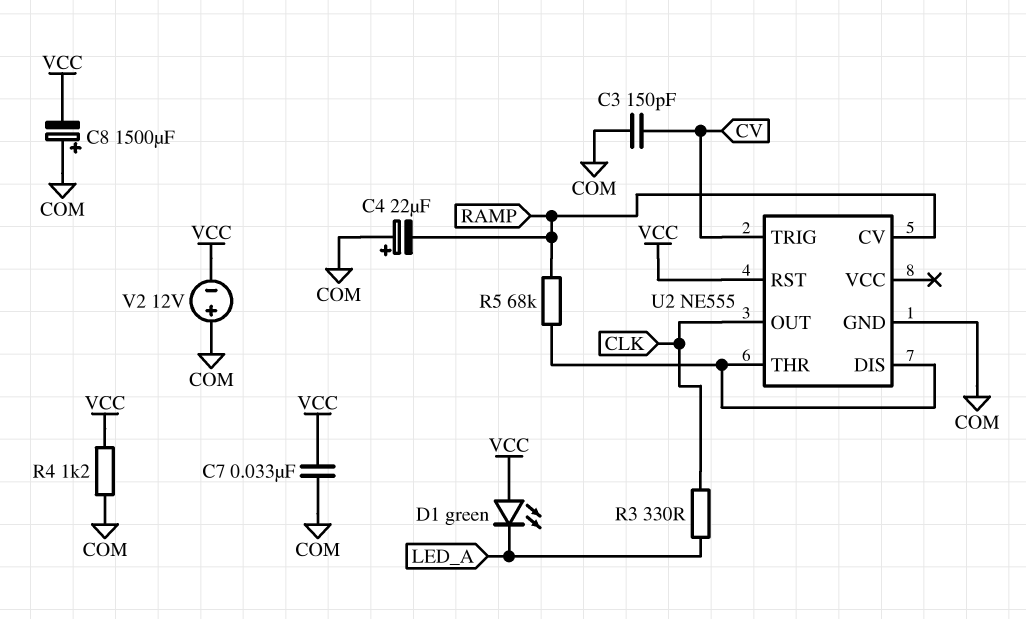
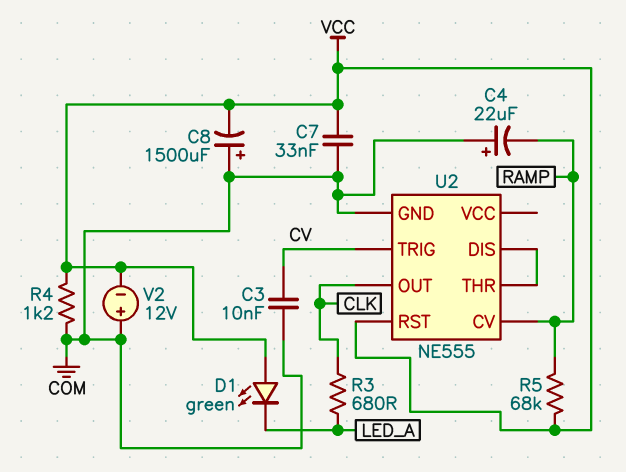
C3: 150pF (COM, CV) -> 10nF (COM, CV)
R3: 330 (CLK, LED_A) -> 680 (CLK, LED_A)
R5: 68k (RAMP, U2/DIS) -> 68k (RAMP, VCC)

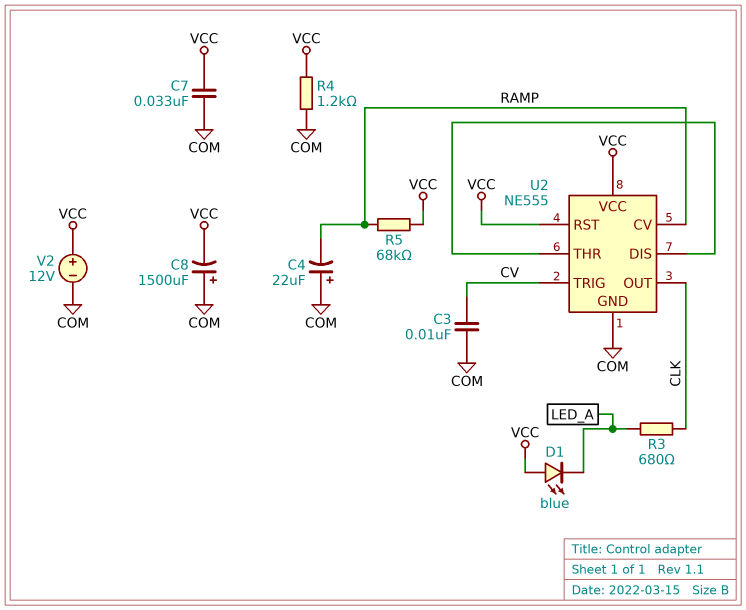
D1: LED green (A VCC, K LED_A) -> LED blue (A VCC, K LED_A)
U2 pin VCC: none -> VCC
V2: 12V (plus COM, minus VCC) -> 12V (plus VCC, minus COM)

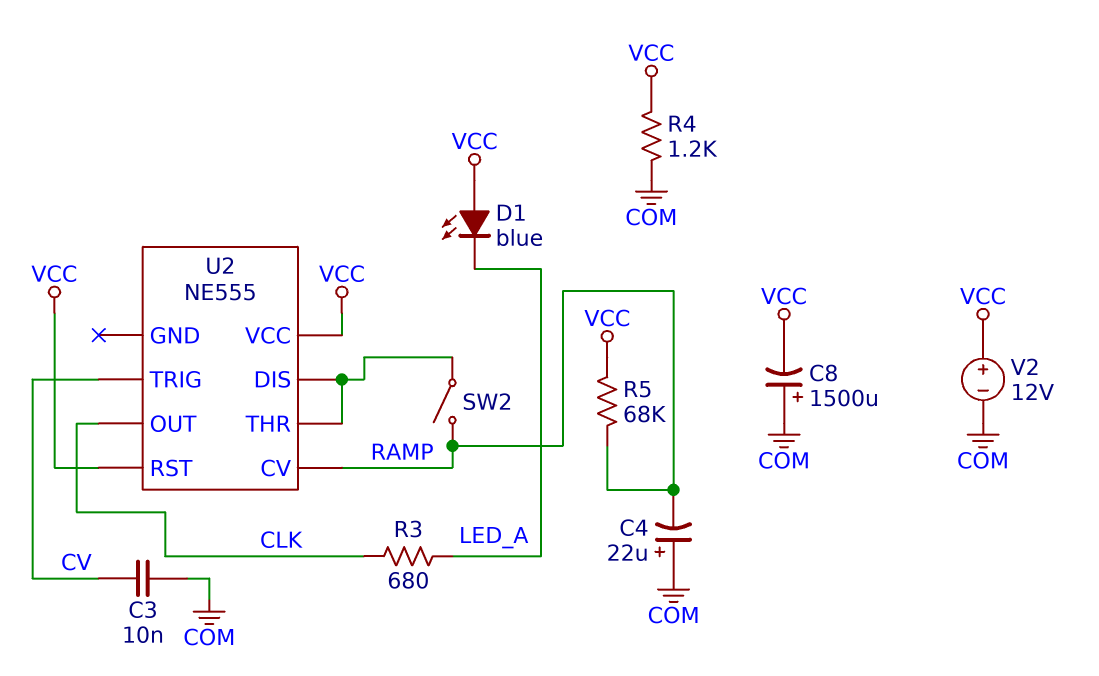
C7: 33nF (COM, VCC) -> none
SW2: none -> switch (RAMP, U2/DIS)
U2 pin GND: COM -> none

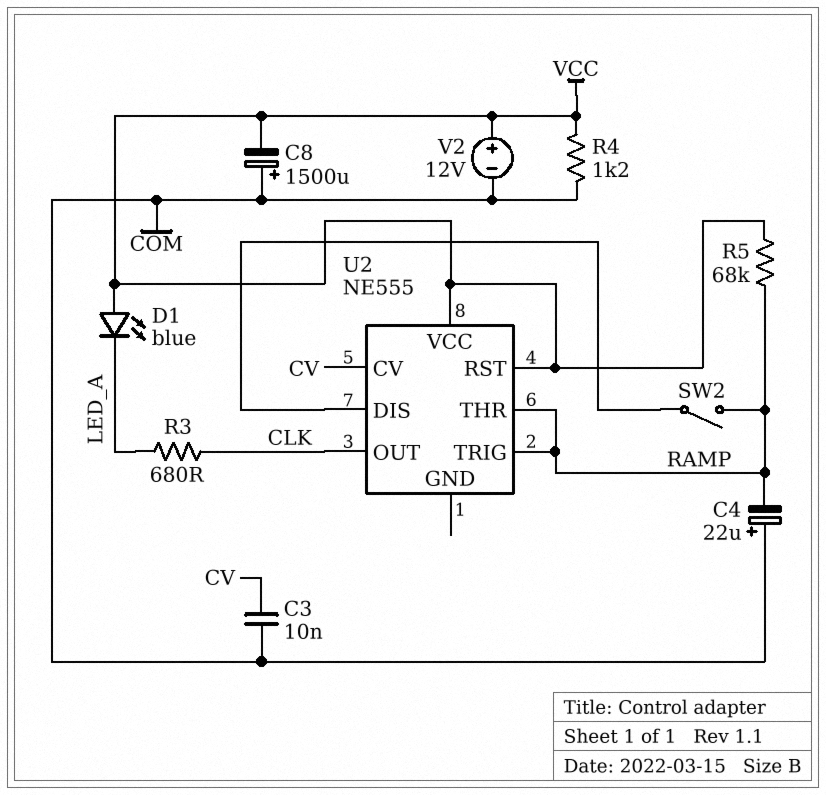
U2 pin CV: RAMP -> CV
U2 pin THR: U2/DIS -> RAMP
U2 pin TRIG: CV -> RAMP

